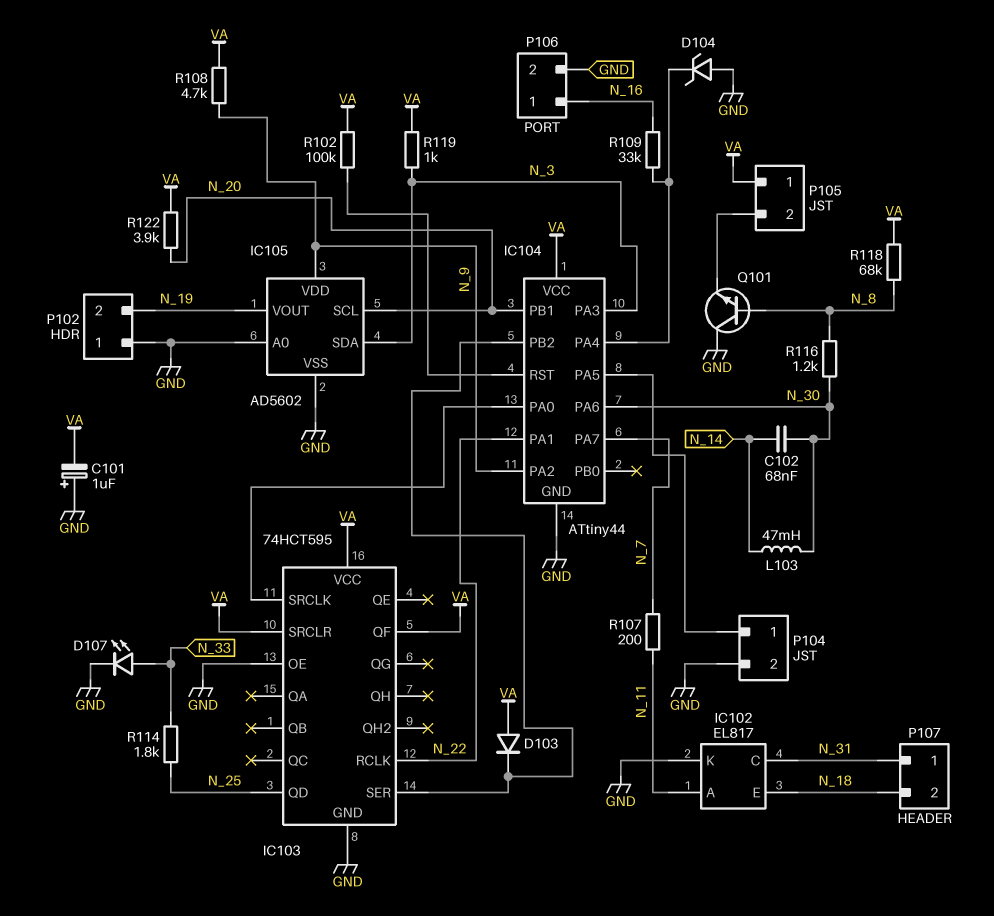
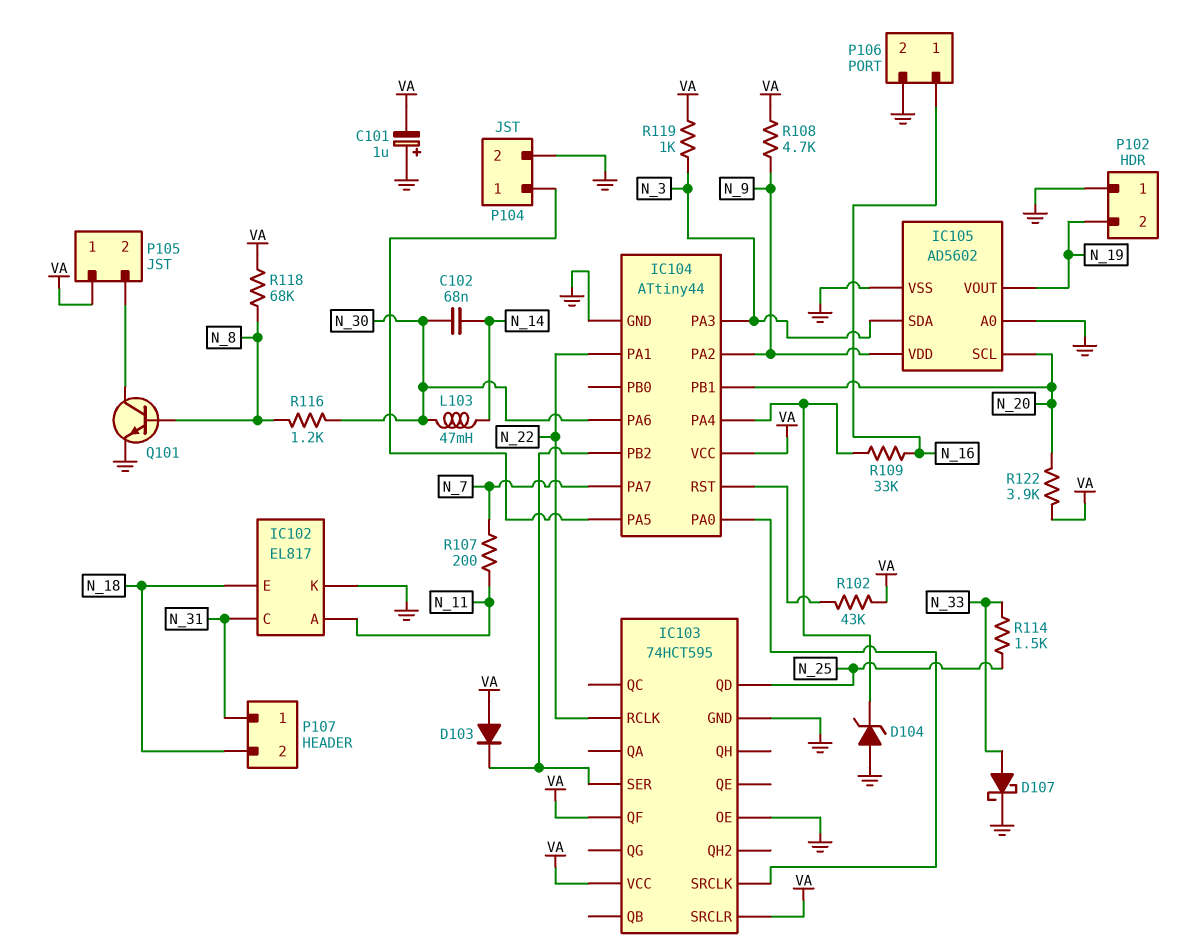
D107: LED (A N_33, K GND) -> schottky (A N_33, K GND)
Q101: NPN (B N_8, C GND, E P105/2) -> NPN (B N_8, C P105/2, E GND)
R102: 100k (IC104/RST, VA) -> 43k (IC104/RST, VA)
R114: 1.8k (N_25, N_33) -> 1.5k (N_25, N_33)

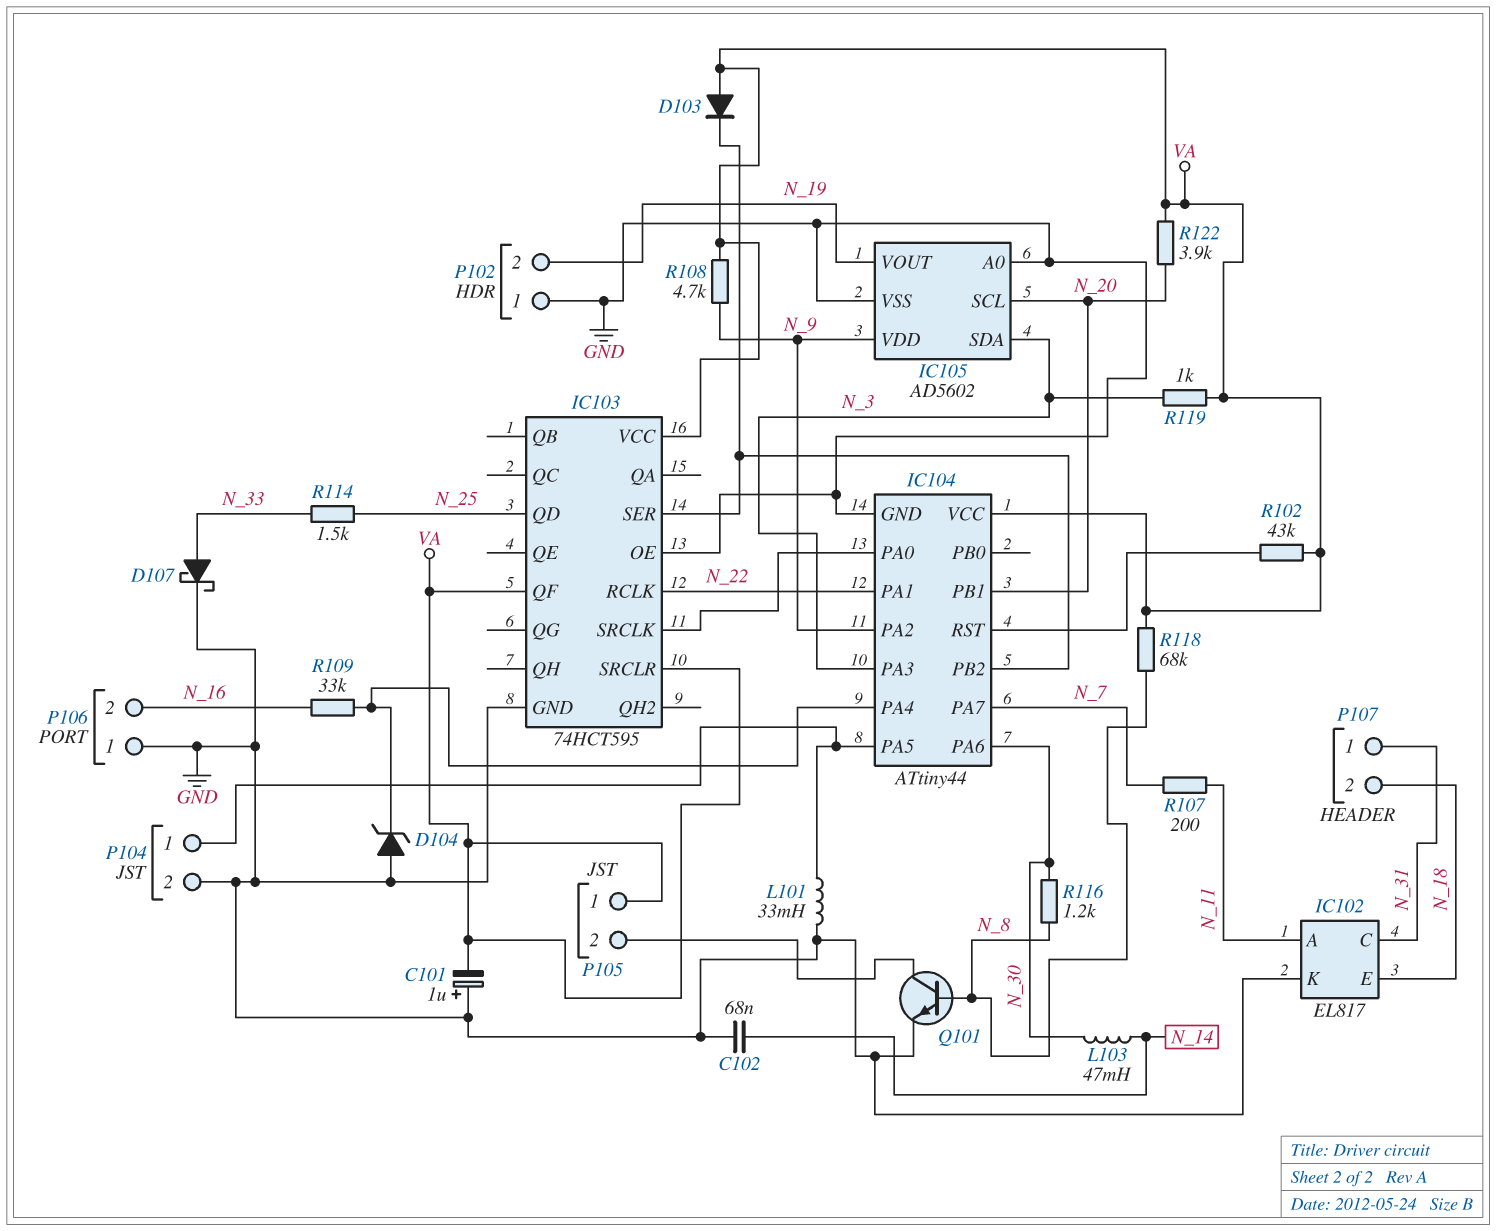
C102: 68nF (N_14, N_30) -> 68nF (GND, N_14)
L101: none -> 33mH (GND, IC104/PA5)
P106 pin 1: N_16 -> GND
P106 pin 2: GND -> N_16

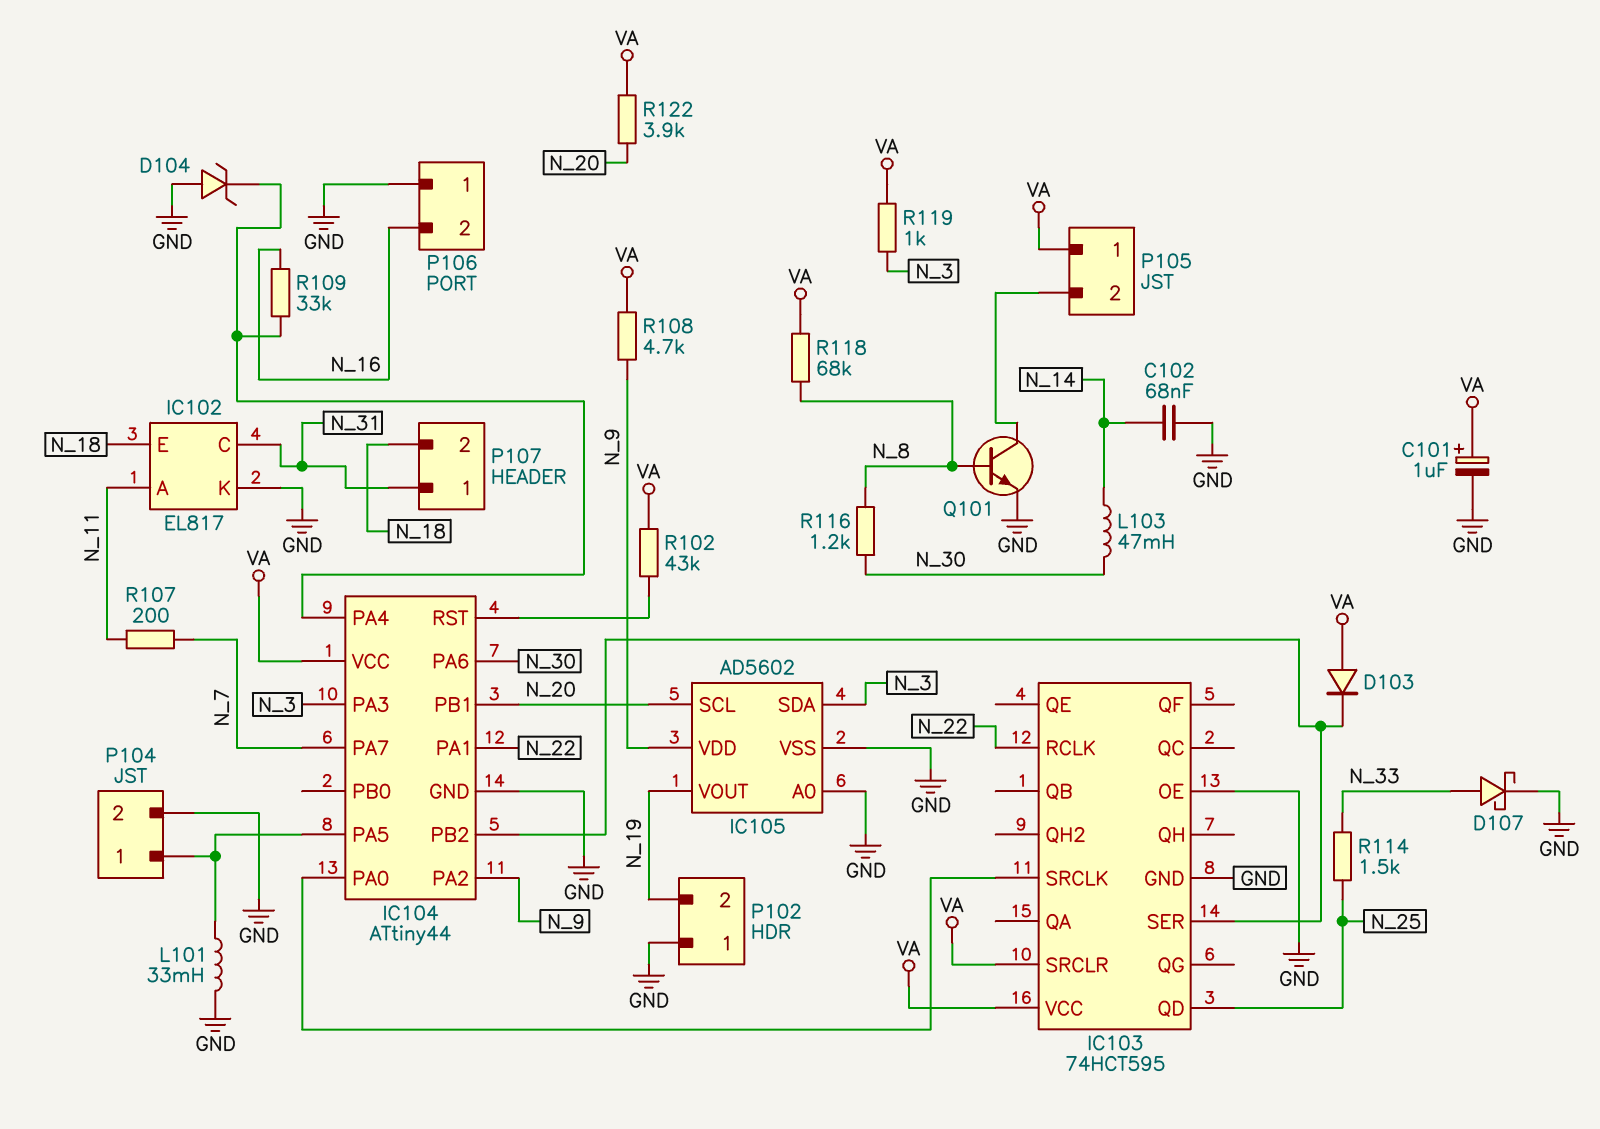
C101: 1uF (plus GND, minus VA) -> 1uF (plus VA, minus GND)
IC103 pin QF: VA -> none

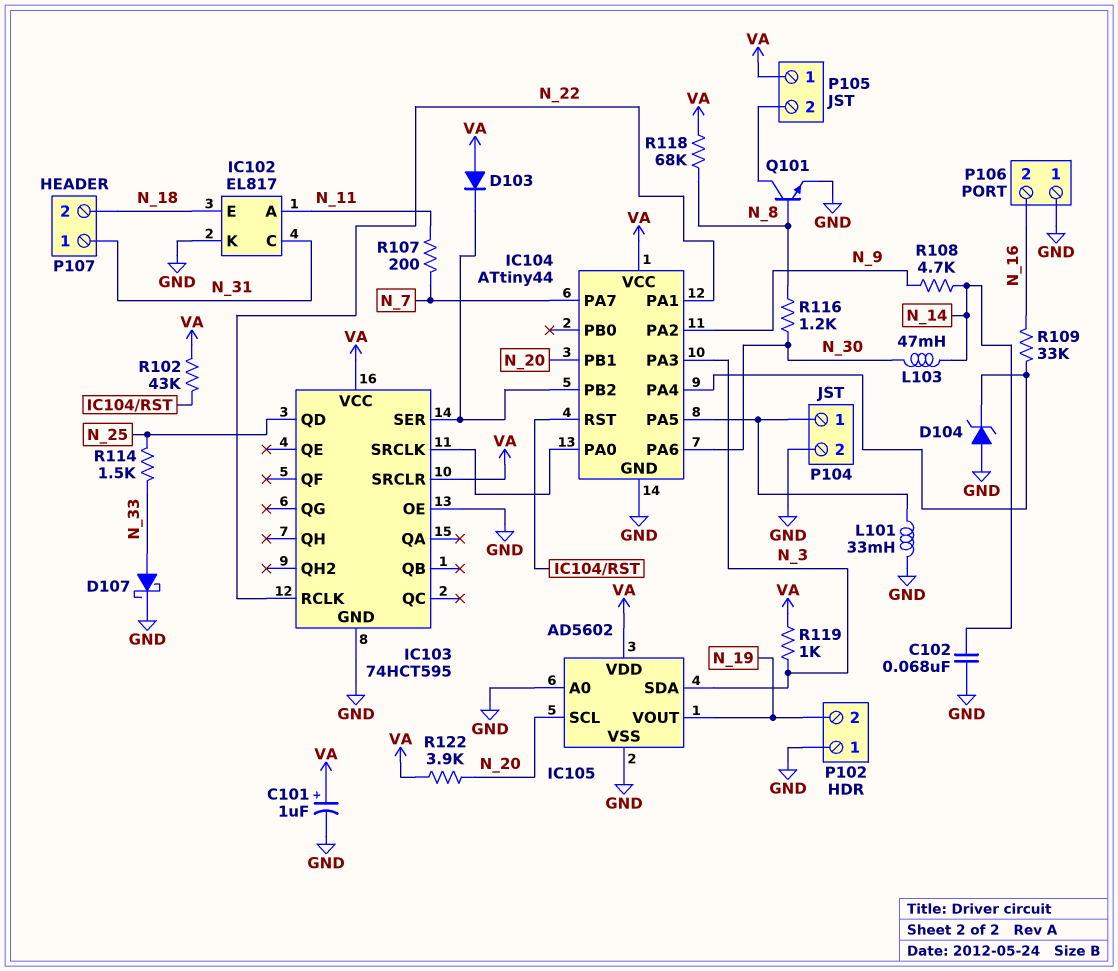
IC105 pin VDD: N_9 -> VA
R108: 4.7k (N_9, VA) -> 4.7k (N_9, N_14)

